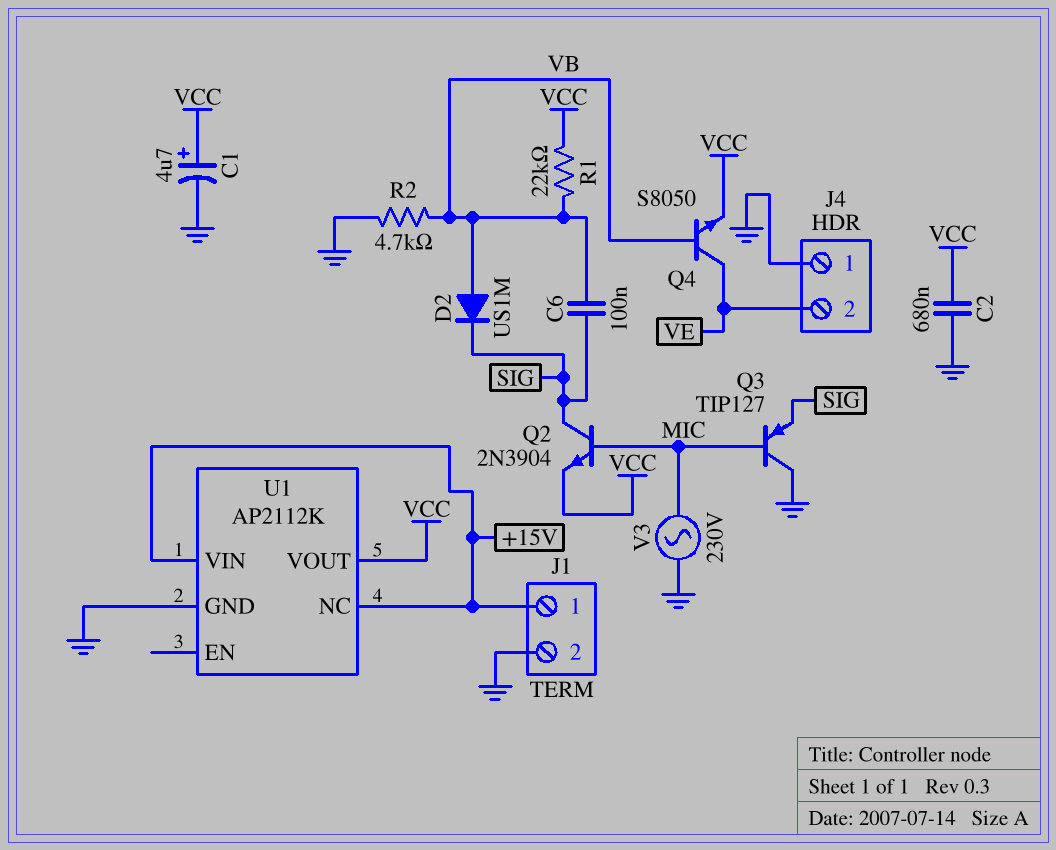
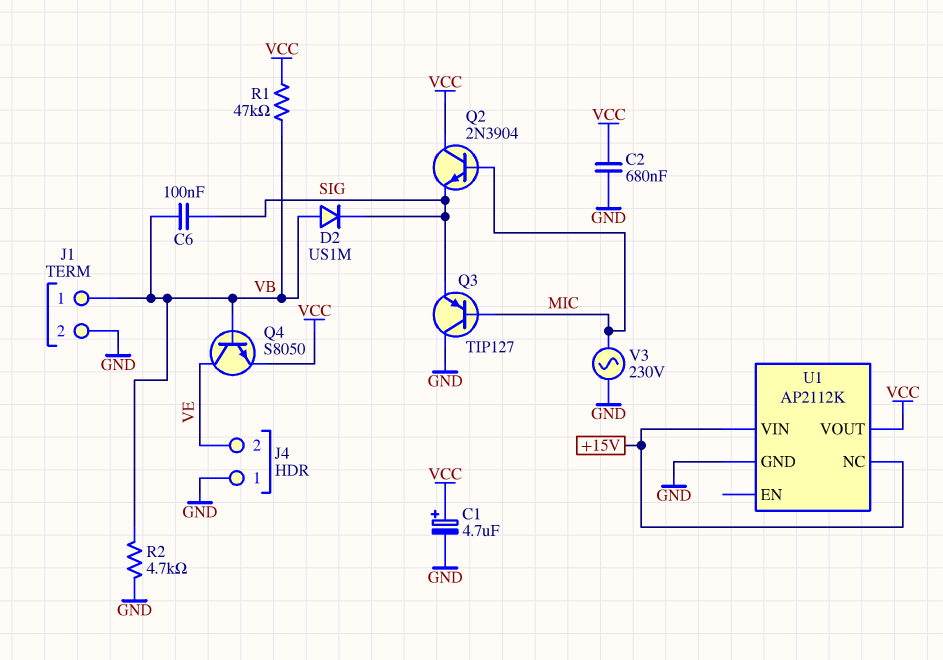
J1 pin 1: +15V -> VB
Q2: NPN 2N3904 (B MIC, C SIG, E VCC) -> NPN 2N3904 (B MIC, C VCC, E SIG)
R1: 22k (VB, VCC) -> 47k (VB, VCC)

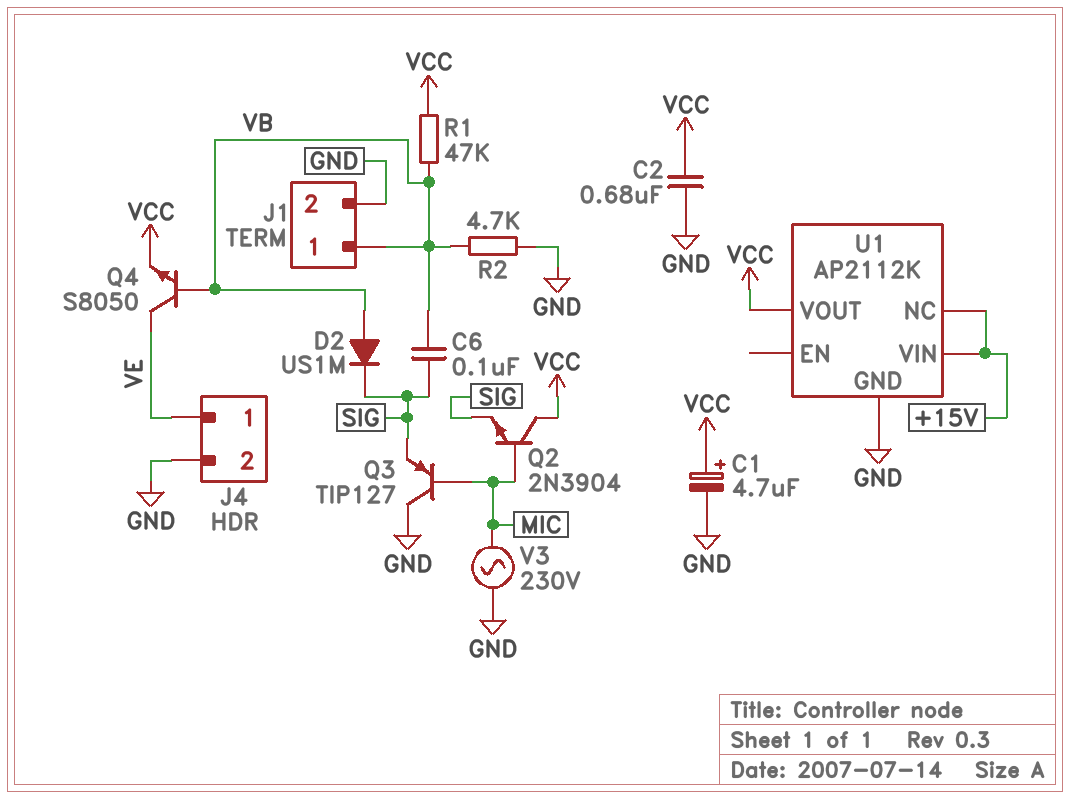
J4 pin 1: GND -> VE
J4 pin 2: VE -> GND

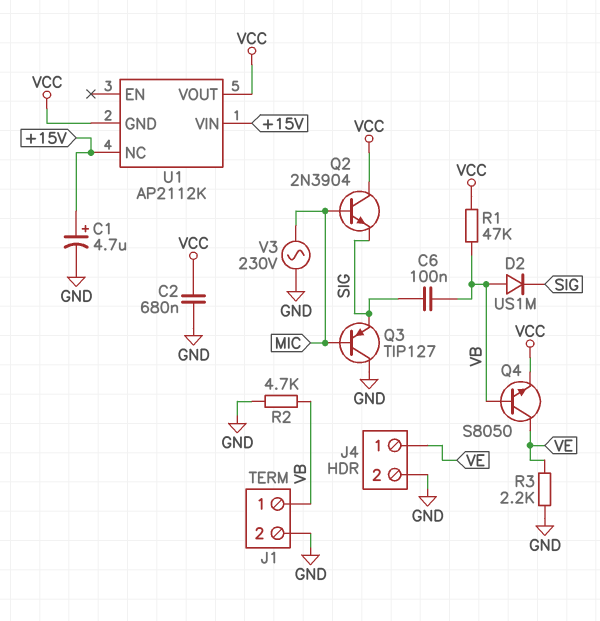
C1: 4.7uF (plus VCC, minus GND) -> 4.7uF (plus +15V, minus GND)
R3: none -> 2.2k (GND, VE)
U1 pin GND: GND -> VCC

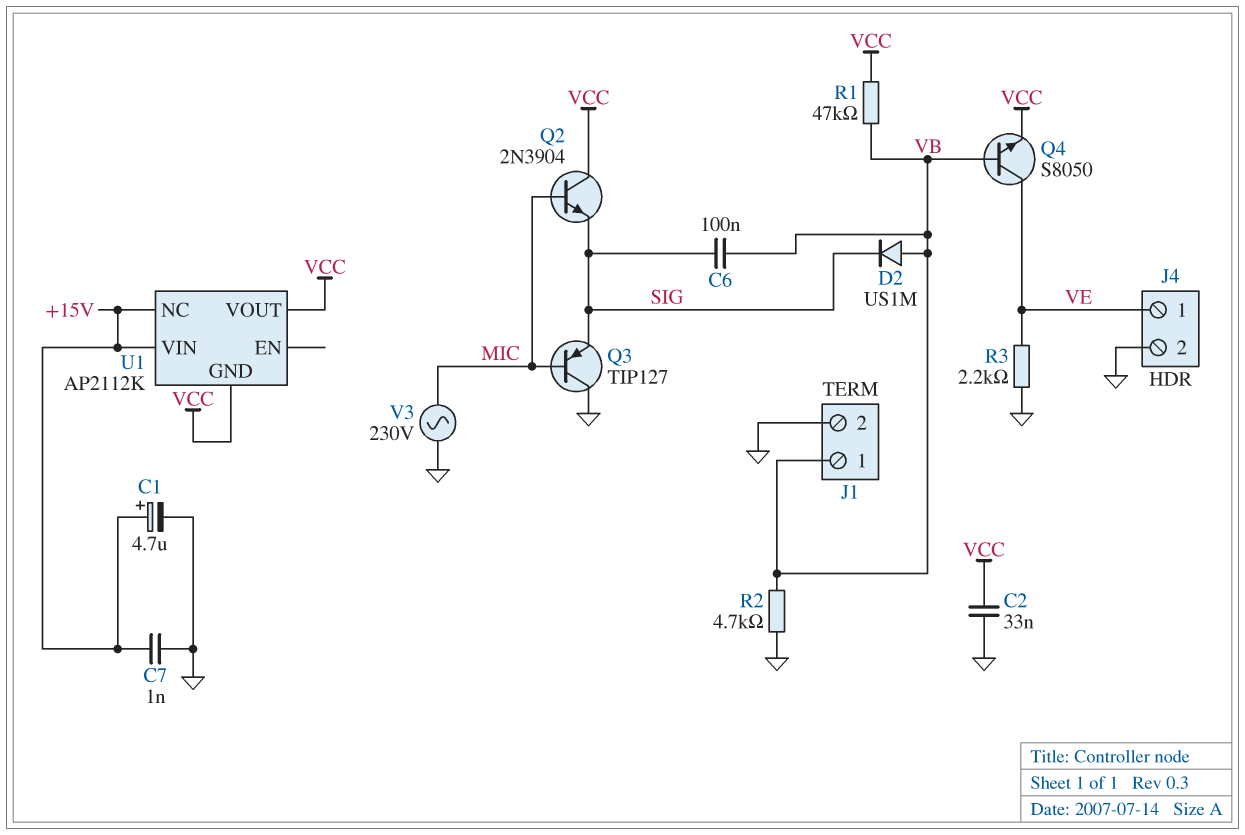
C2: 680nF (GND, VCC) -> 33nF (GND, VCC)
C7: none -> 1nF (+15V, GND)

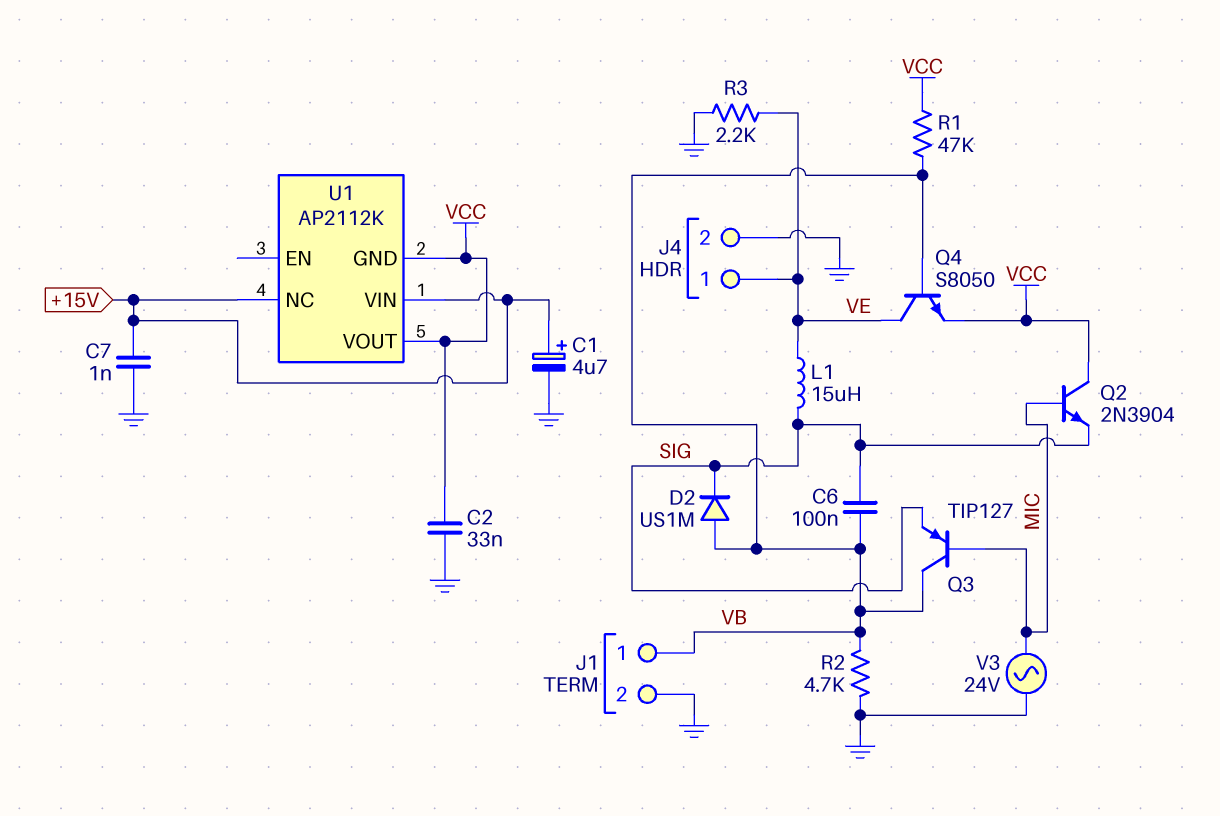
L1: none -> 15uH (SIG, VE)
Q3: PNP TIP127 (B MIC, C GND, E SIG) -> PNP TIP127 (B MIC, C VB, E SIG)
V3: AC 230V (GND, MIC) -> AC 24V (GND, MIC)

